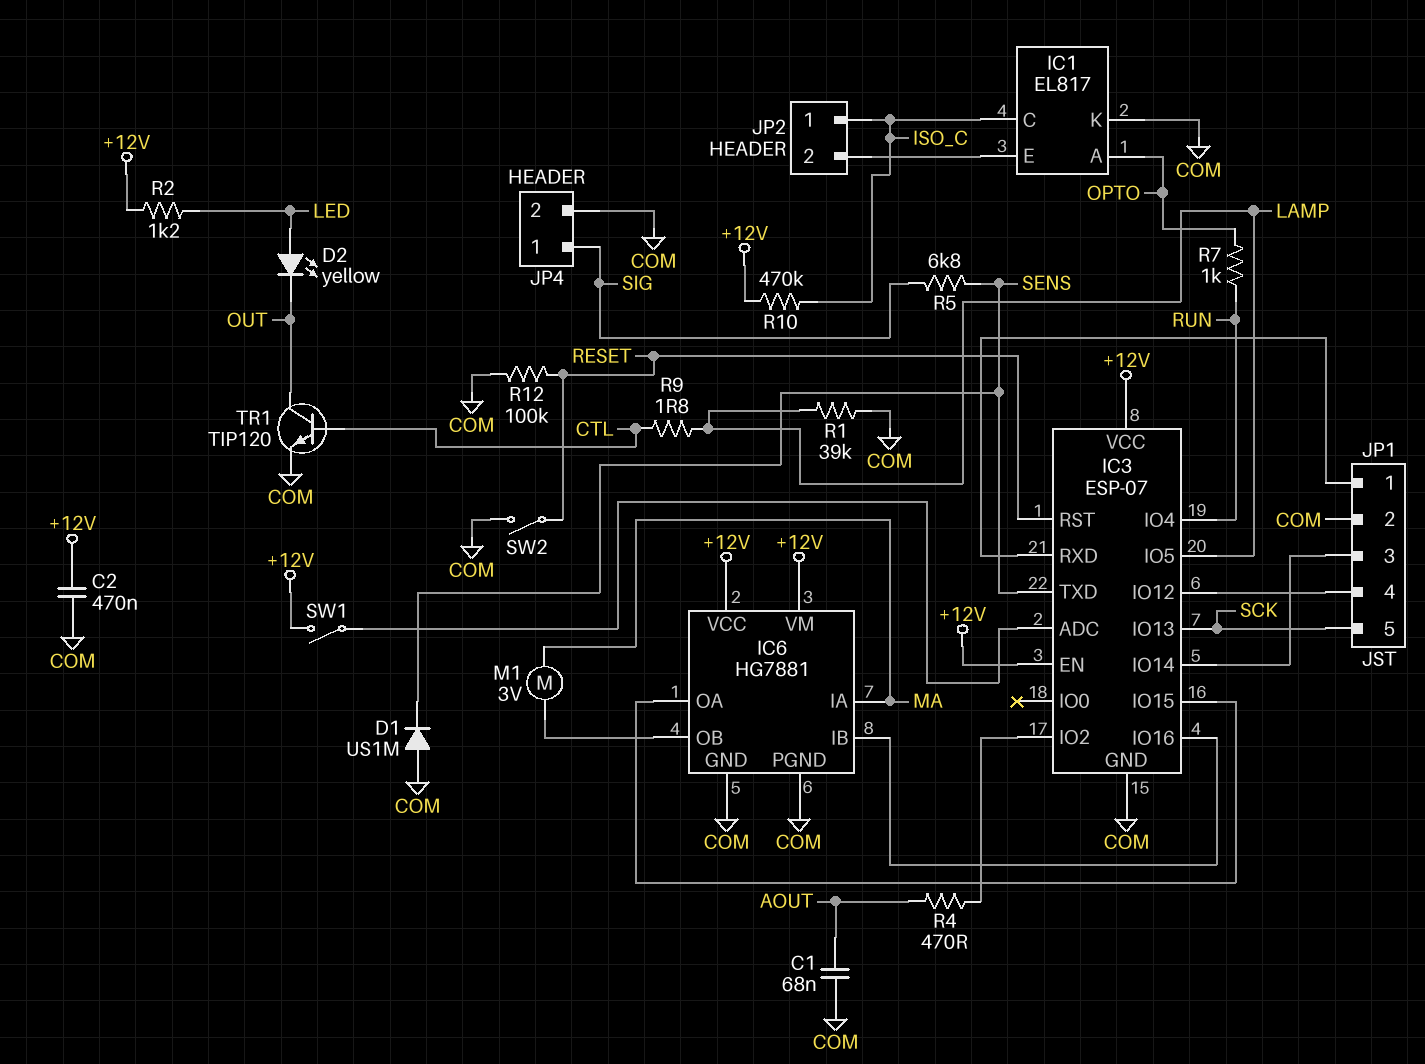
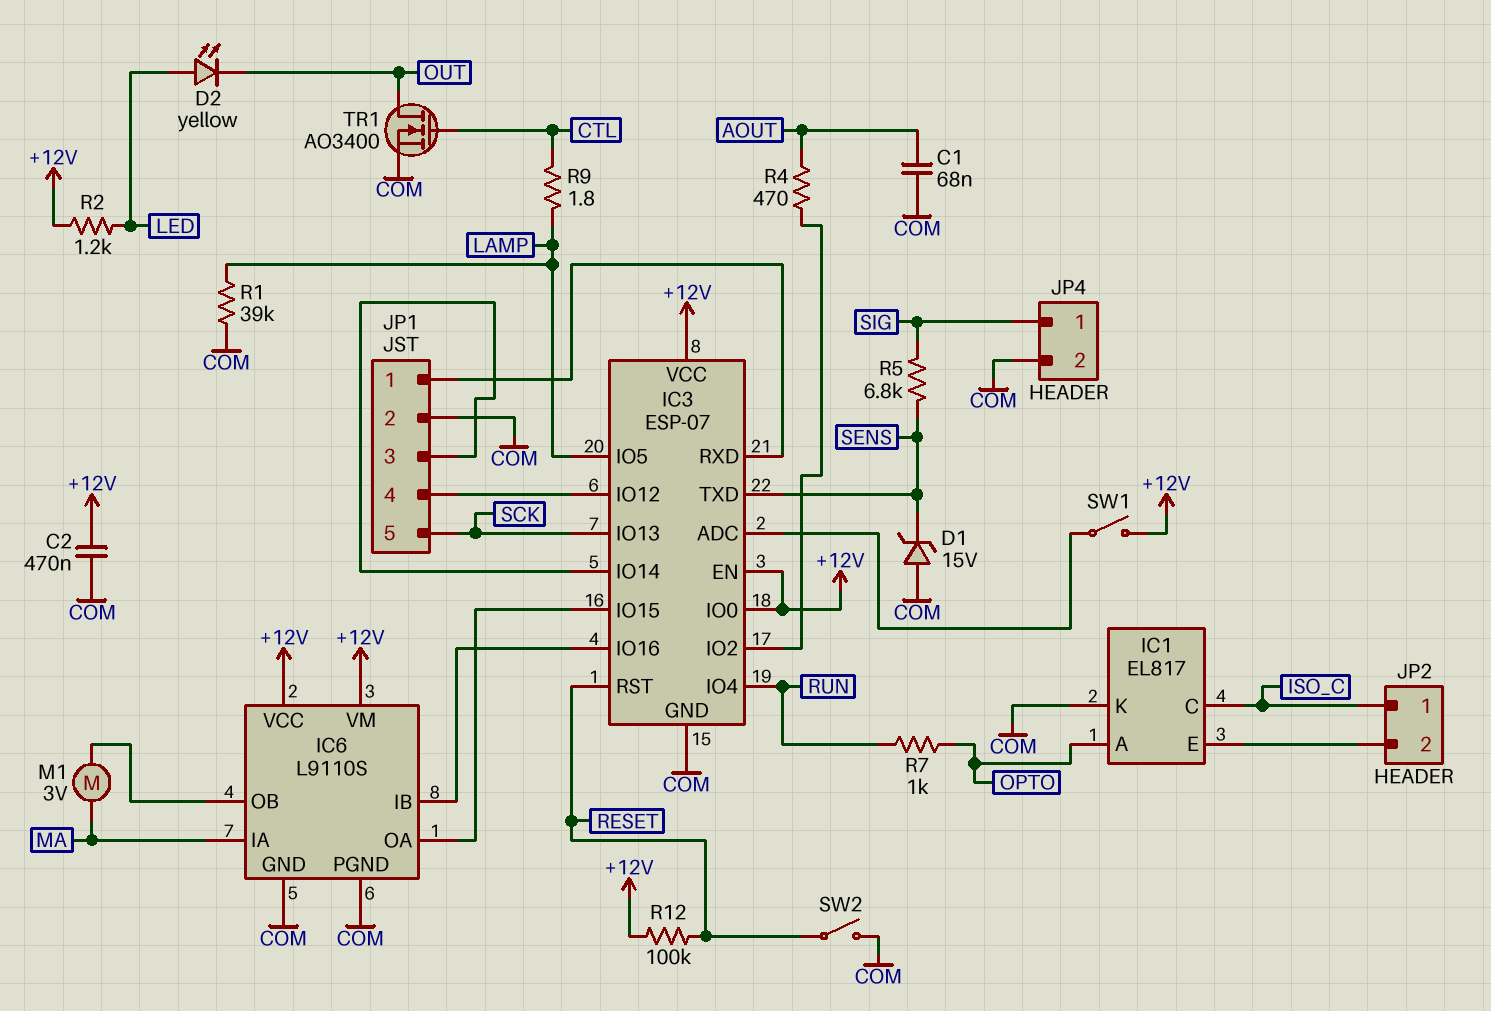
D1: diode US1M (A COM, K SENS) -> zener 15V (A COM, K SENS)
IC3 pin IO0: none -> +12V
IC6: HG7881 -> L9110S
R10: 470k (+12V, ISO_C) -> none
R12: 100k (COM, RESET) -> 100k (+12V, RESET)
TR1: NPN TIP120 (B CTL, C OUT, E COM) -> NMOS AO3400 (G CTL, D OUT, S COM)

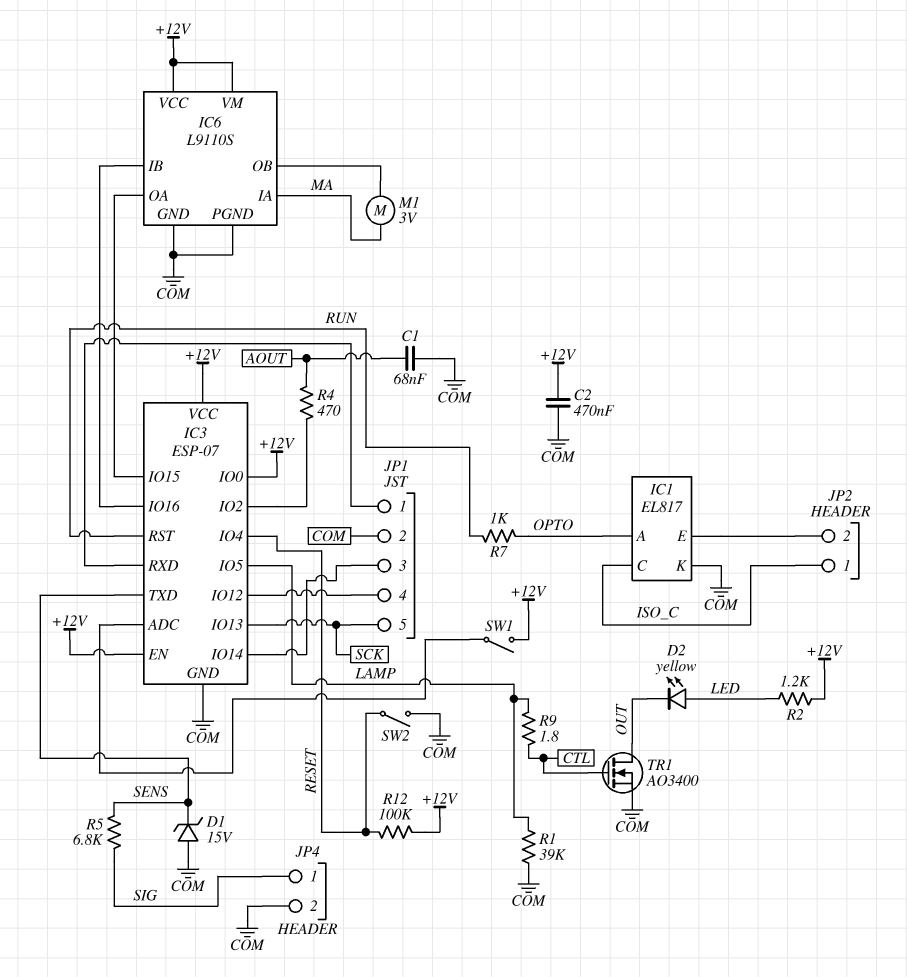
IC3 pin IO4: RUN -> RESET
IC3 pin RST: RESET -> RUN

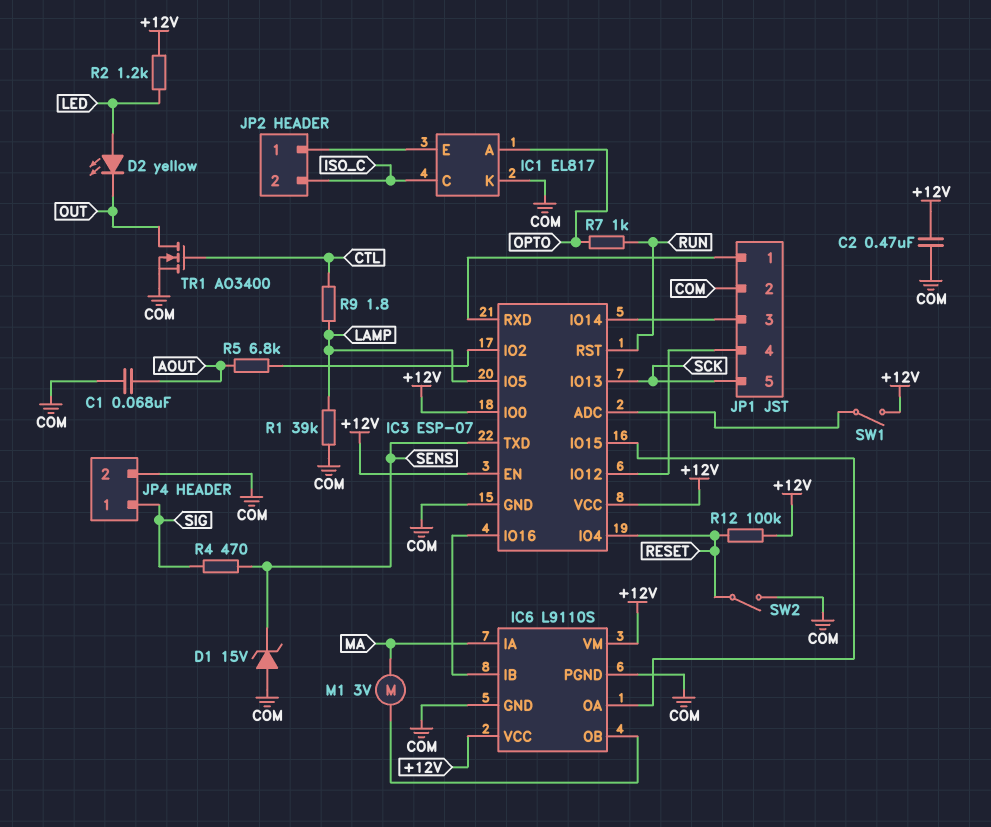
JP2 pin 1: ISO_C -> IC1/E
JP2 pin 2: IC1/E -> ISO_C
R4: 470 (AOUT, IC3/IO2) -> 470 (SENS, SIG)
R5: 6.8k (SENS, SIG) -> 6.8k (AOUT, IC3/IO2)

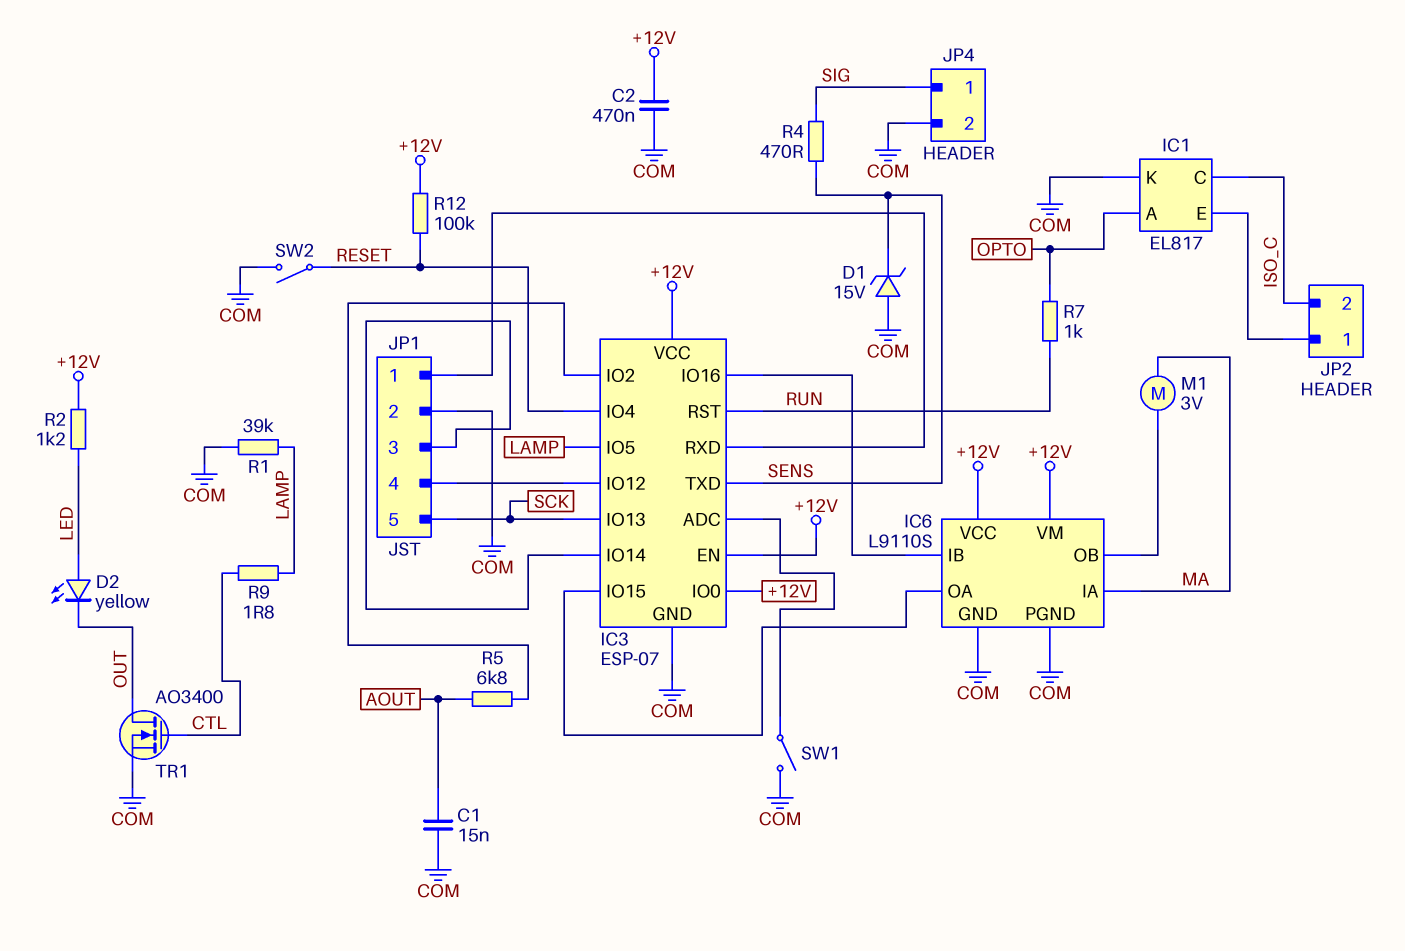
C1: 68nF (AOUT, COM) -> 15nF (AOUT, COM)
SW1: switch (+12V, IC3/ADC) -> switch (COM, IC3/ADC)

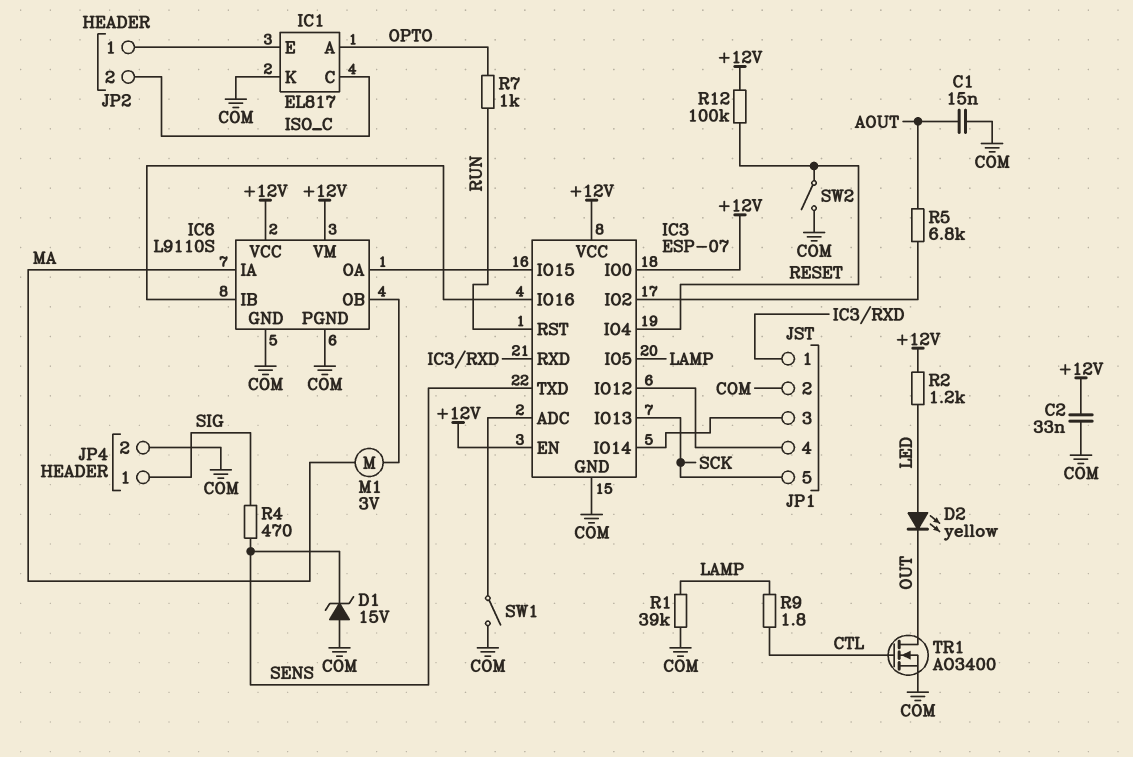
C2: 470nF (+12V, COM) -> 33nF (+12V, COM)

